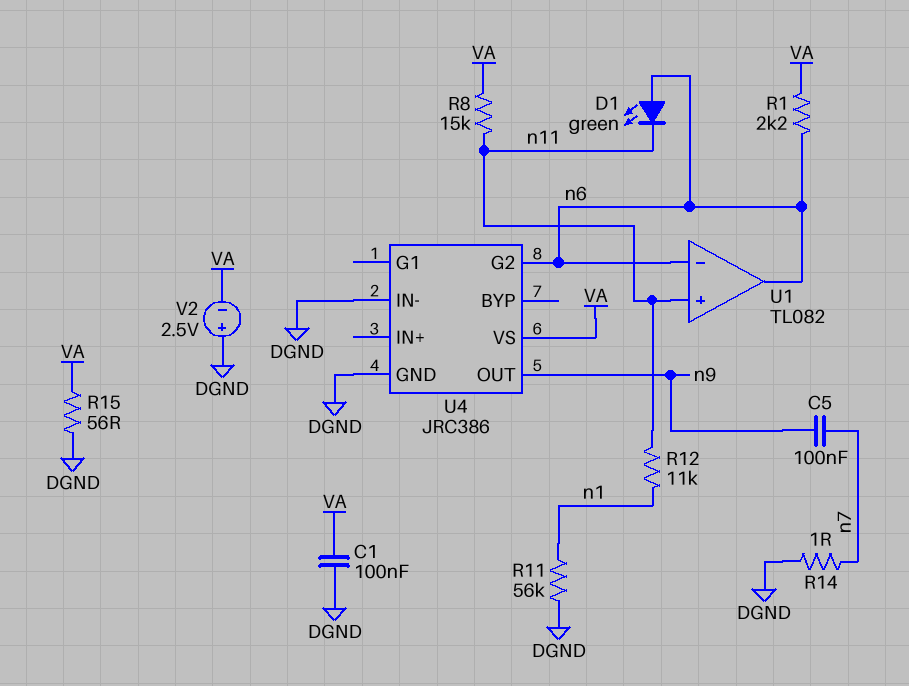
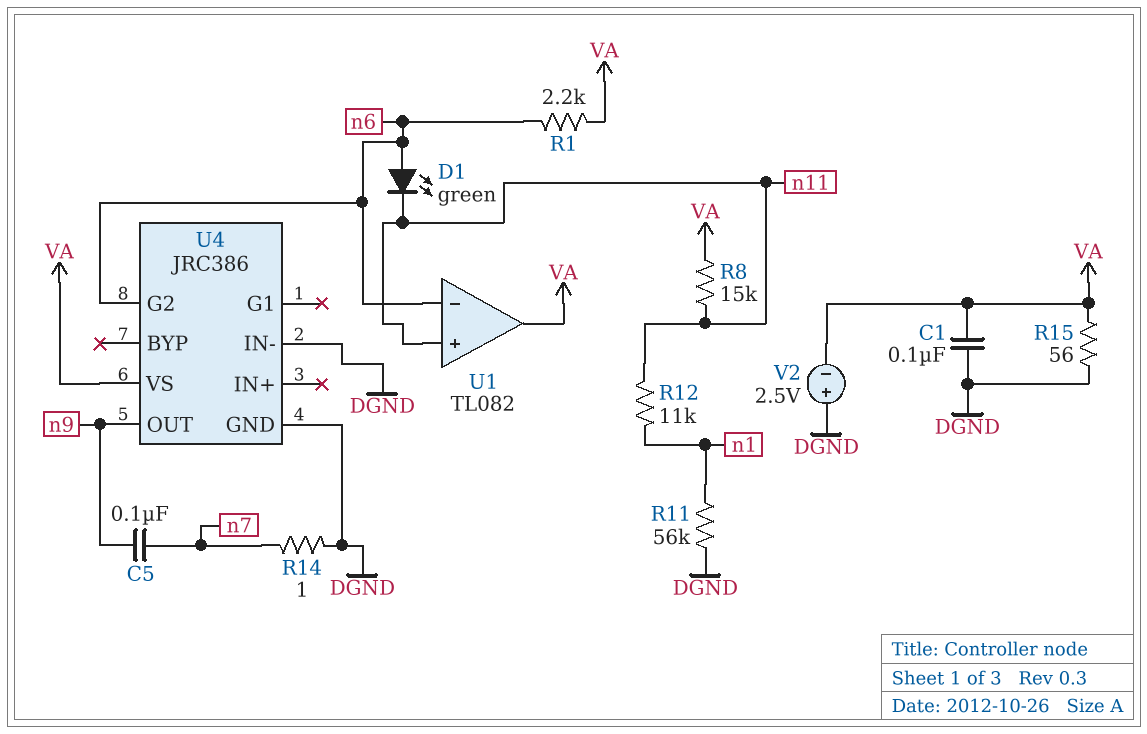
U1 pin out: n6 -> VA

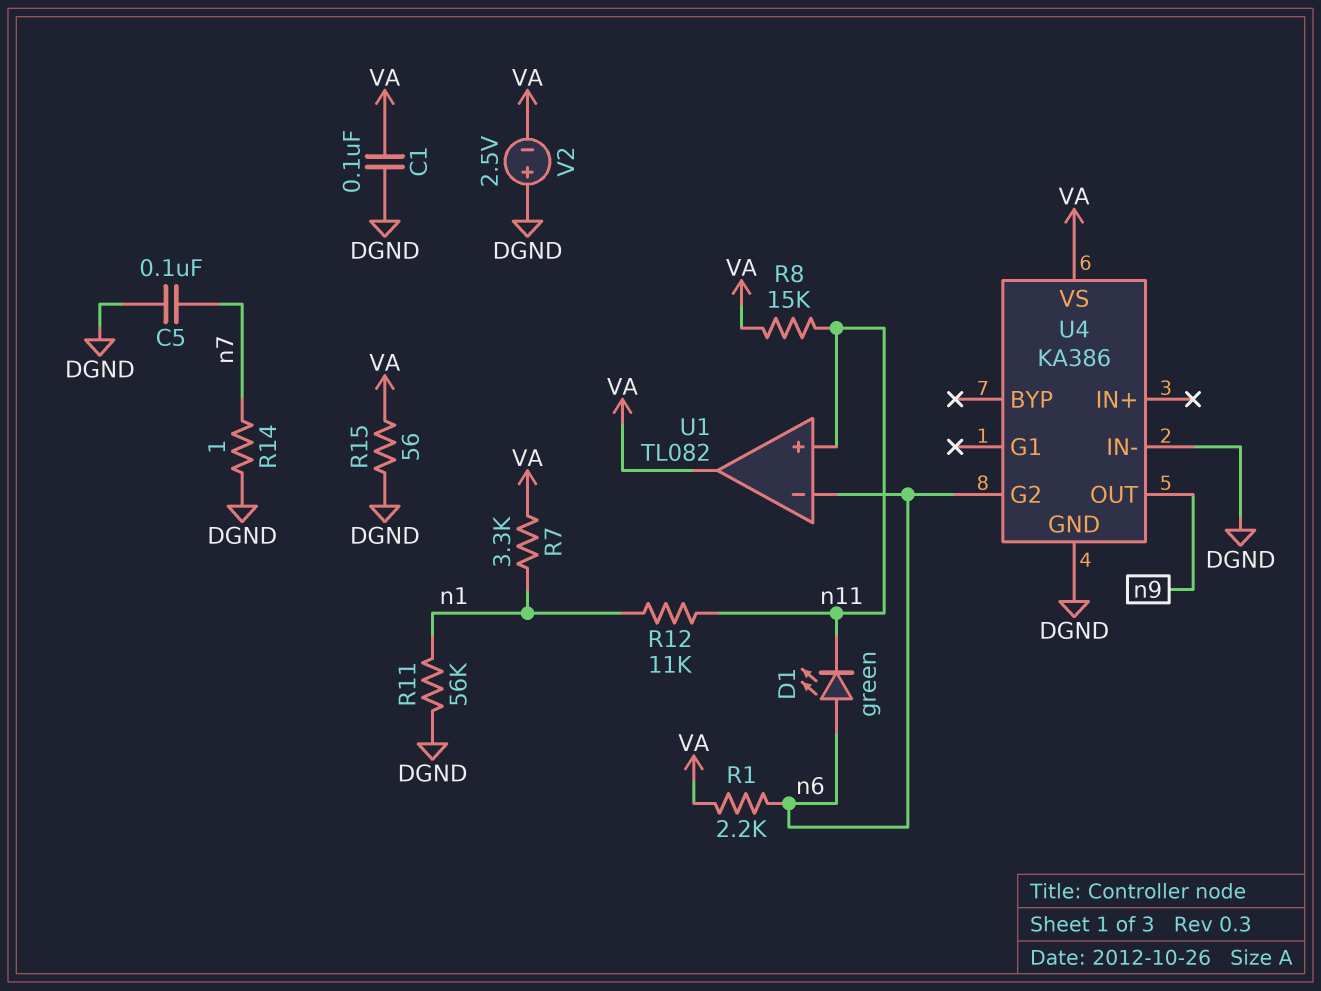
C5: 100nF (n7, n9) -> 100nF (DGND, n7)
R7: none -> 3.3k (VA, n1)
U4: JRC386 -> KA386

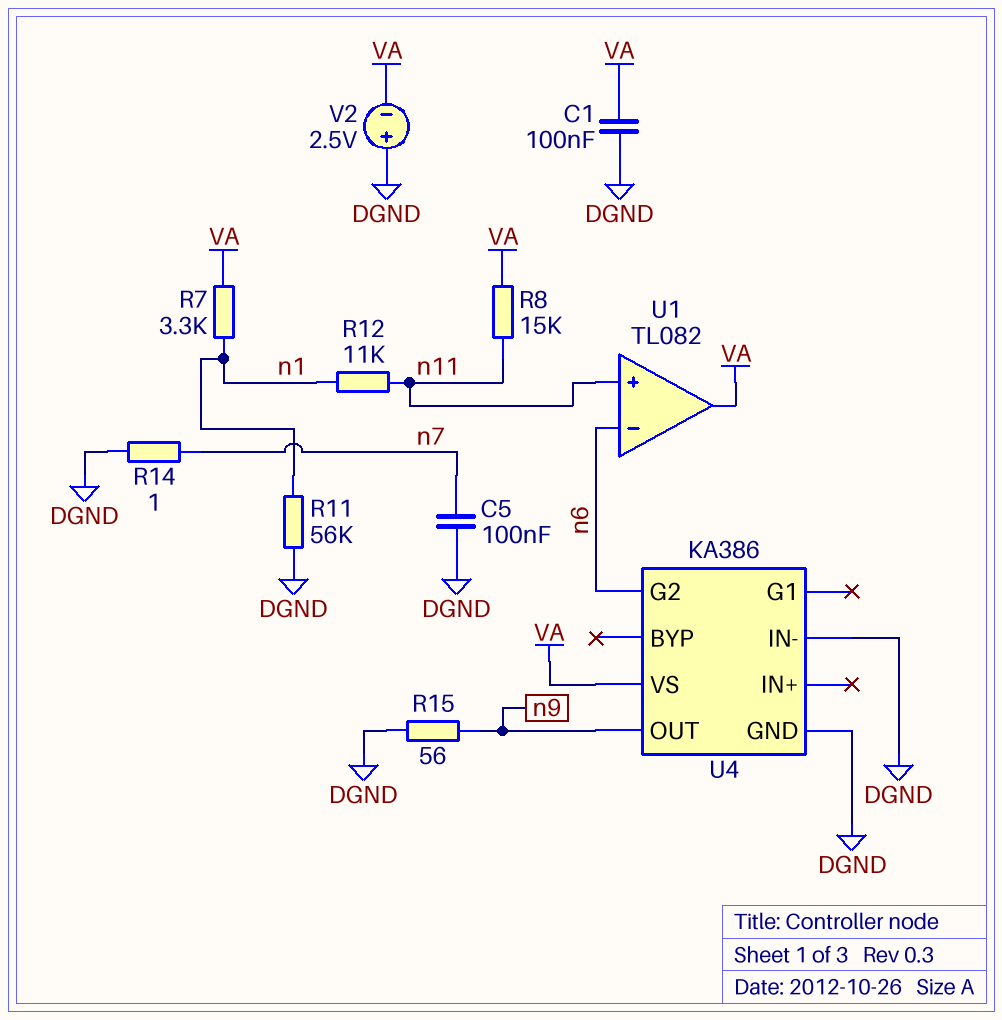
D1: LED green (A n6, K n11) -> none
R1: 2.2k (VA, n6) -> none
R15: 56 (DGND, VA) -> 56 (DGND, n9)

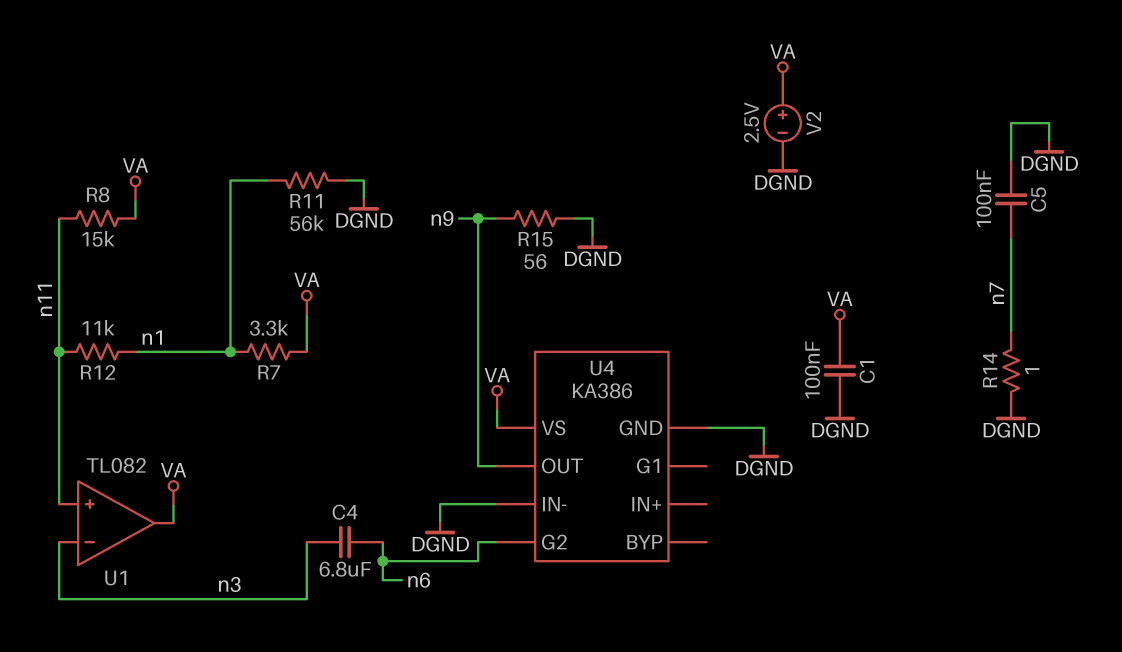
C4: none -> 6.8uF (n3, n6)
U1 pin in-: n6 -> n3
V2: 2.5V (plus DGND, minus VA) -> 2.5V (plus VA, minus DGND)

